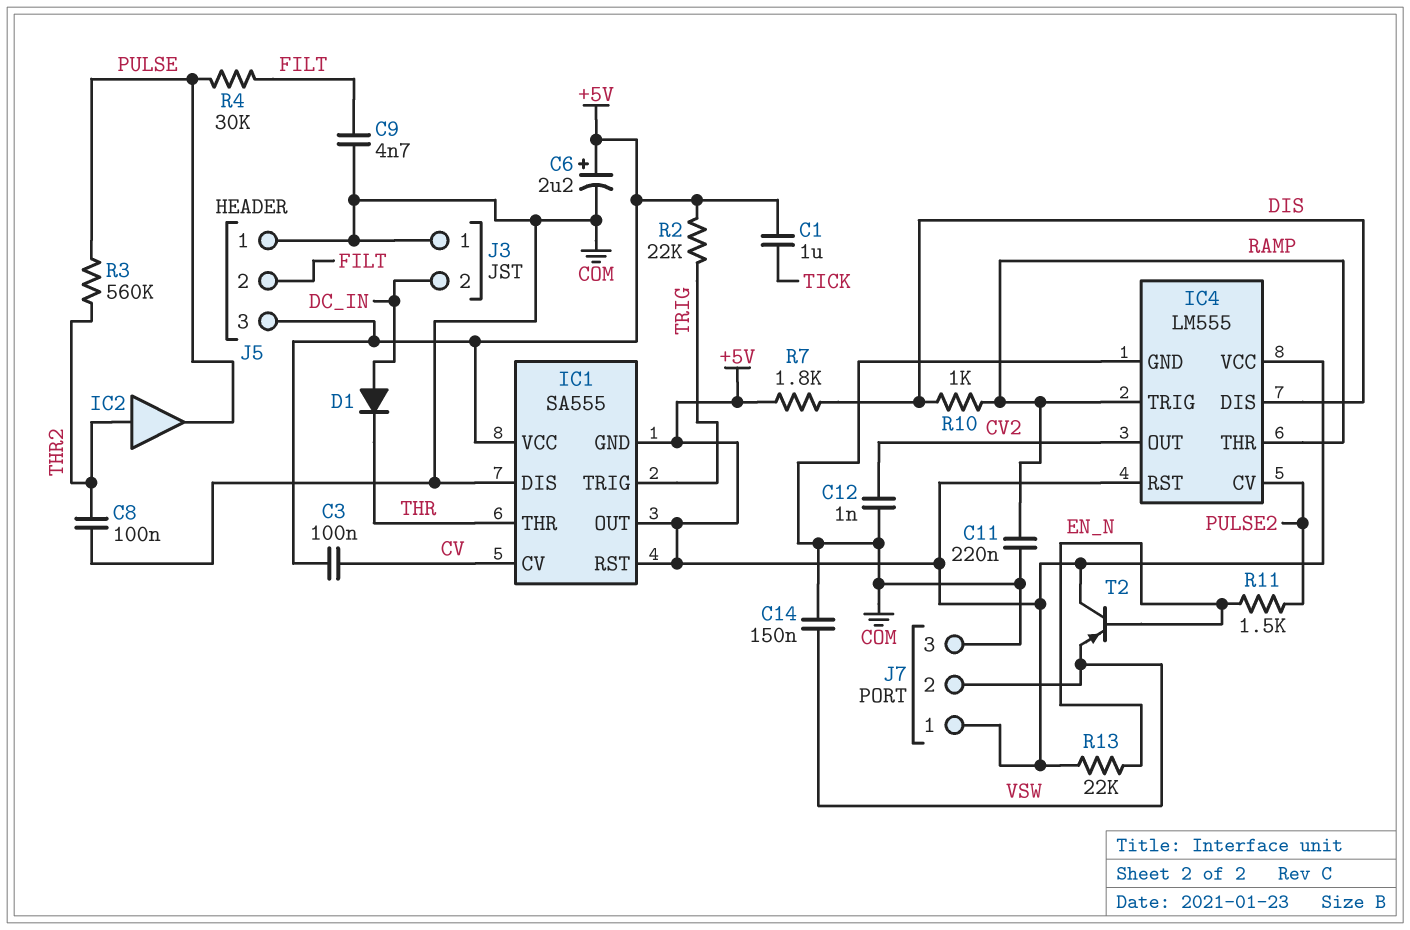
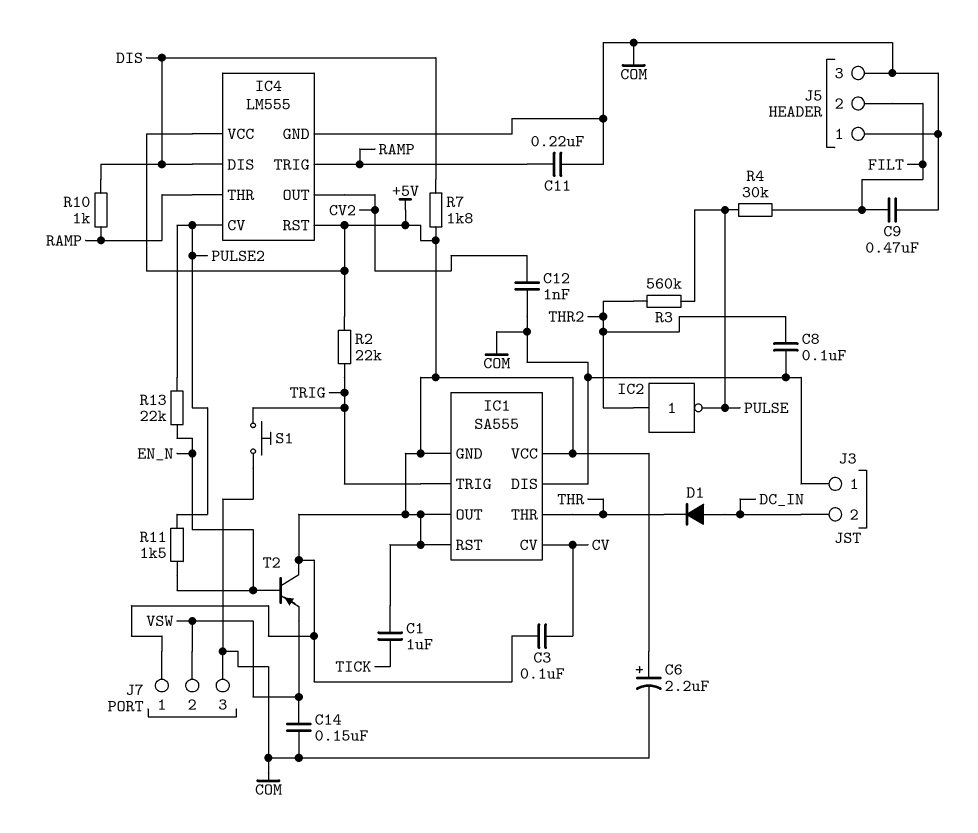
C9: 4.7nF (COM, FILT) -> 470nF (COM, FILT)
IC2: buffer (in THR2, out PULSE) -> NOT (in THR2, out PULSE)
J5 pin 3: +5V -> COM
R13: 22k (+5V, EN_N) -> 22k (EN_N, PULSE2)
S1: none -> button (COM, TRIG)

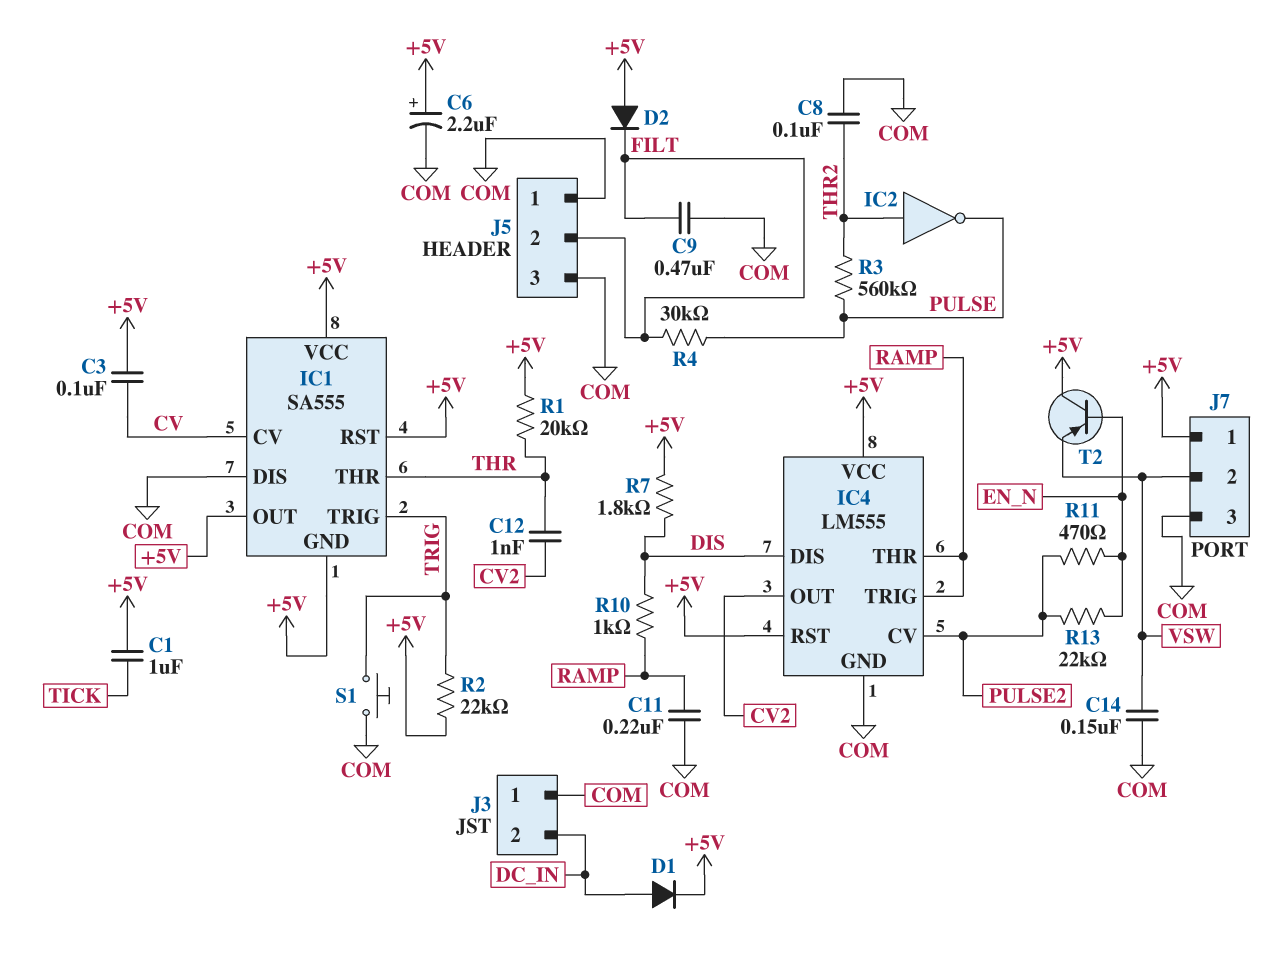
C12: 1nF (COM, CV2) -> 1nF (CV2, THR)
D1: diode (A DC_IN, K THR) -> diode (A DC_IN, K +5V)
D2: none -> diode (A +5V, K FILT)
R1: none -> 20k (+5V, THR)
R11: 1.5k (EN_N, PULSE2) -> 470 (EN_N, PULSE2)

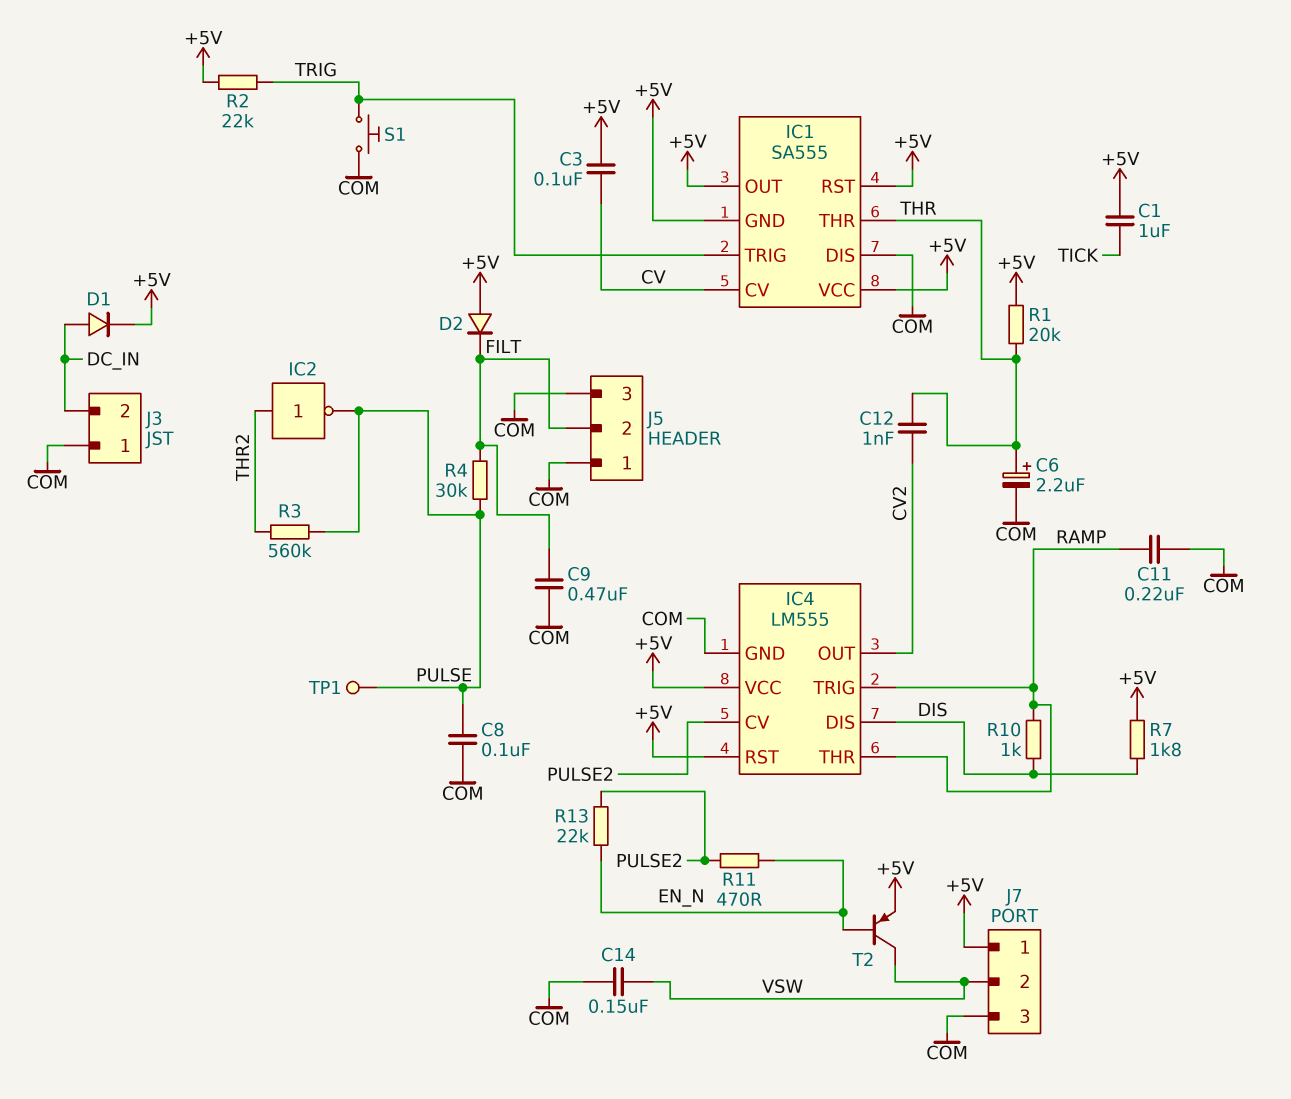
C6: 2.2uF (plus +5V, minus COM) -> 2.2uF (plus THR, minus COM)
C8: 100nF (COM, THR2) -> 100nF (COM, PULSE)
T2: PNP (B EN_N, C +5V, E VSW) -> PNP (B EN_N, C VSW, E +5V)
TP1: none -> test point (PULSE)

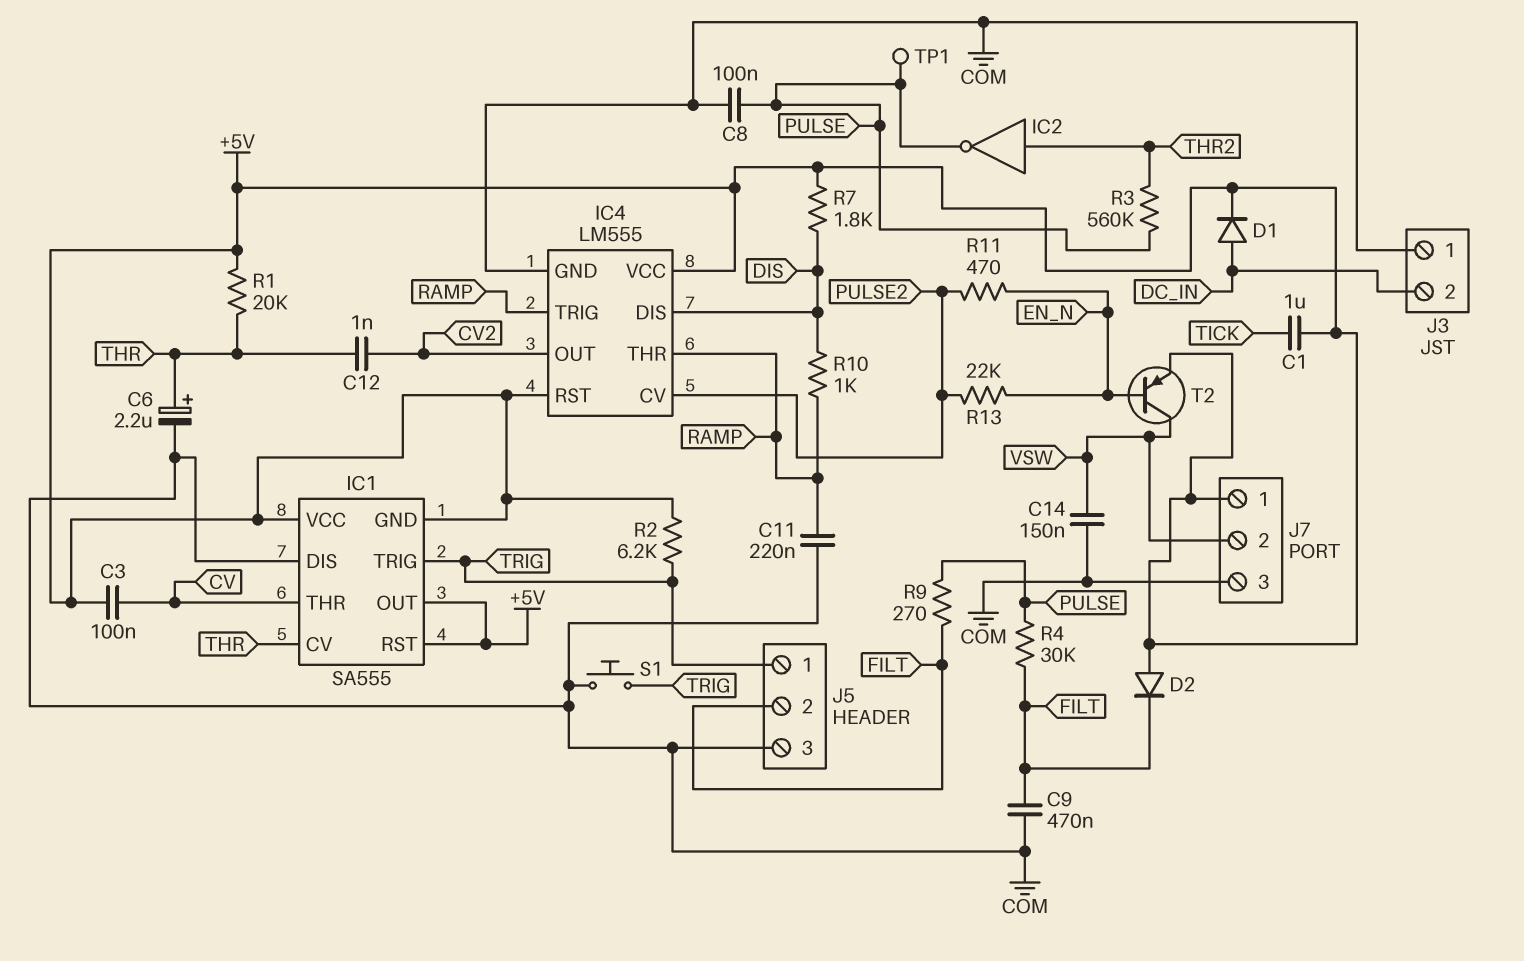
IC1 pin CV: CV -> THR
IC1 pin THR: THR -> CV
J5 pin 1: COM -> TRIG
R2: 22k (+5V, TRIG) -> 6.2k (+5V, TRIG)
R9: none -> 270 (FILT, PULSE)

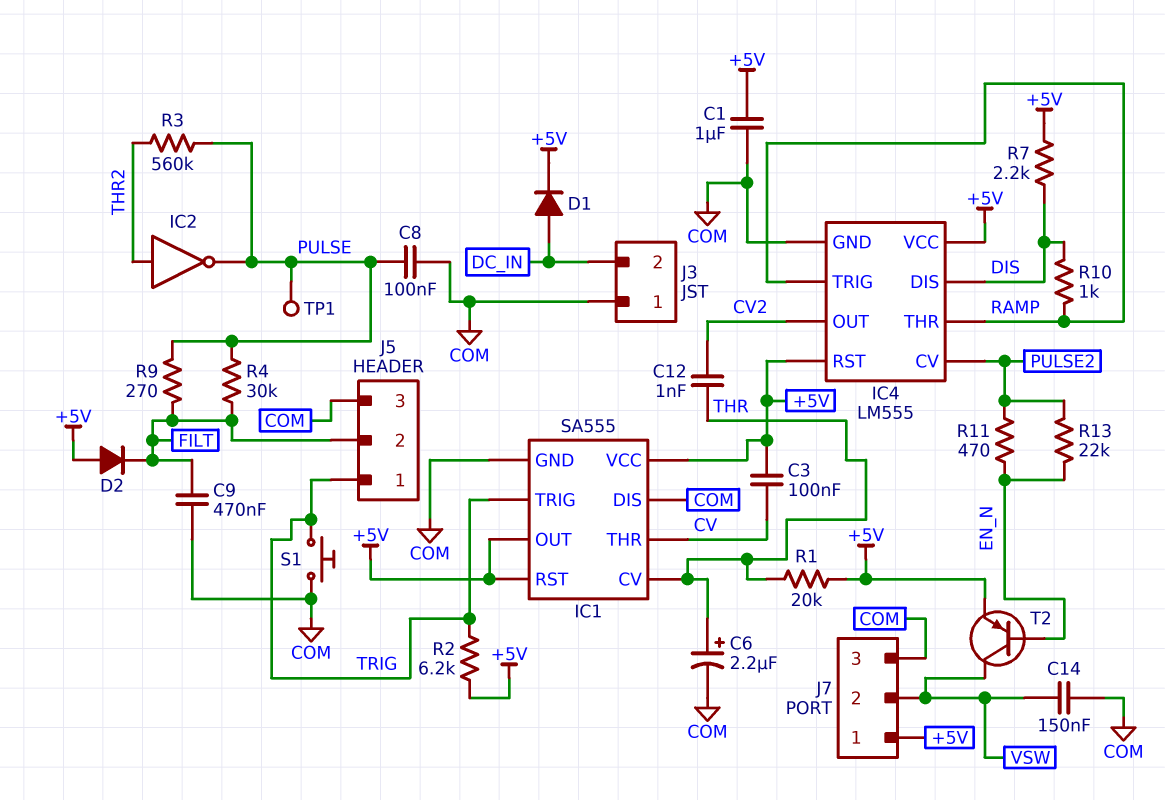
C1: 1uF (+5V, TICK) -> 1uF (+5V, COM)
C11: 220nF (COM, RAMP) -> none
IC1 pin GND: +5V -> COM
R7: 1.8k (+5V, DIS) -> 2.2k (+5V, DIS)

